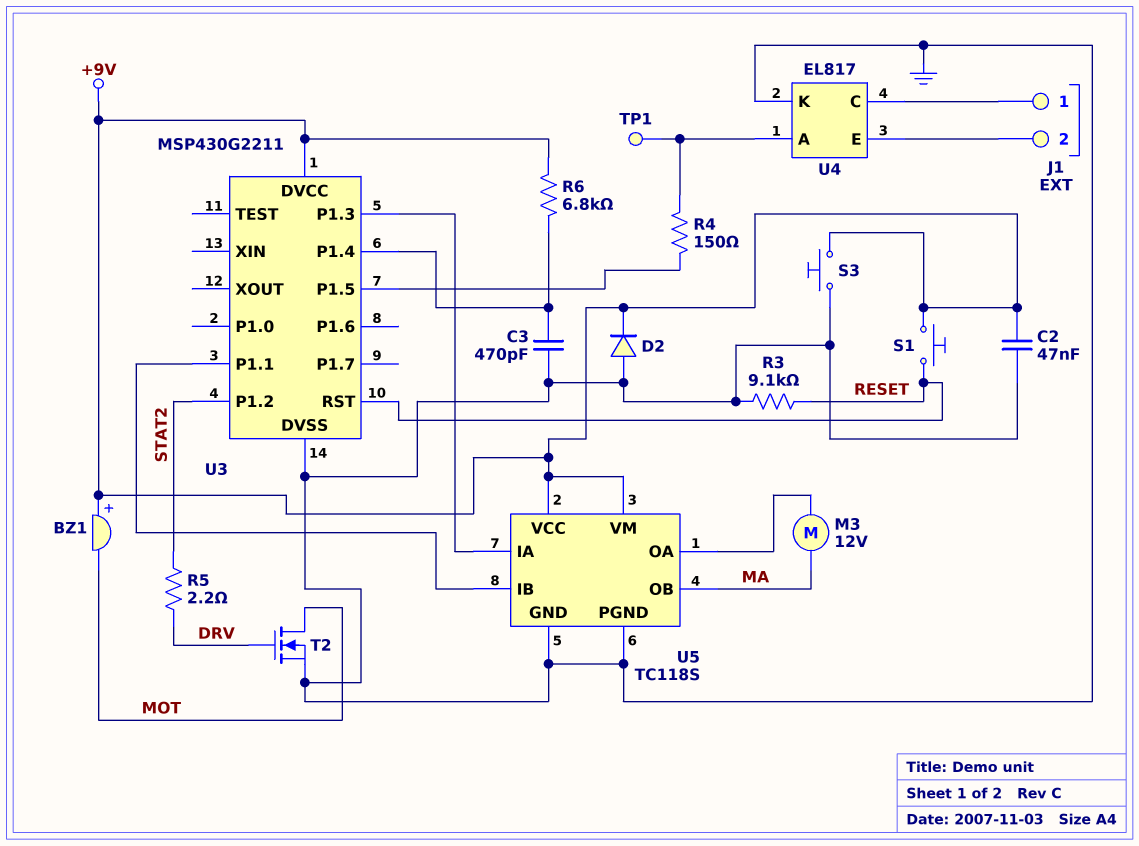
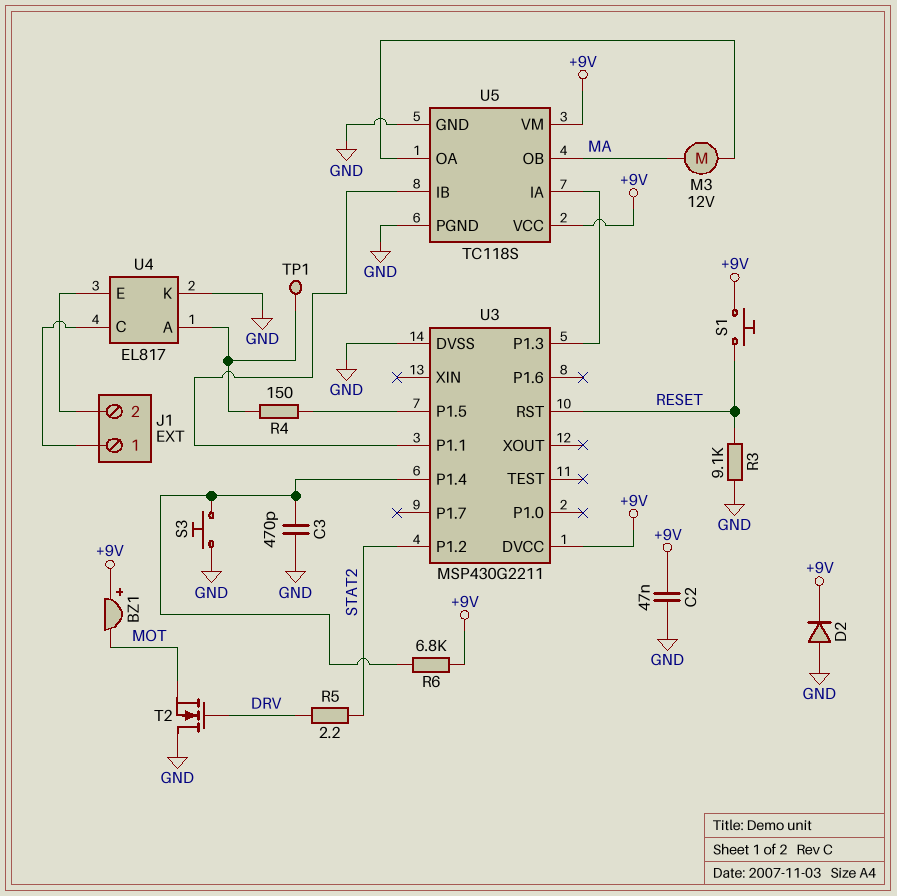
S3: button (+9V, GND) -> button (GND, U3/P1.4)
T2: NMOS (G DRV, D MOT, S GND) -> NMOS (G DRV, D GND, S MOT)

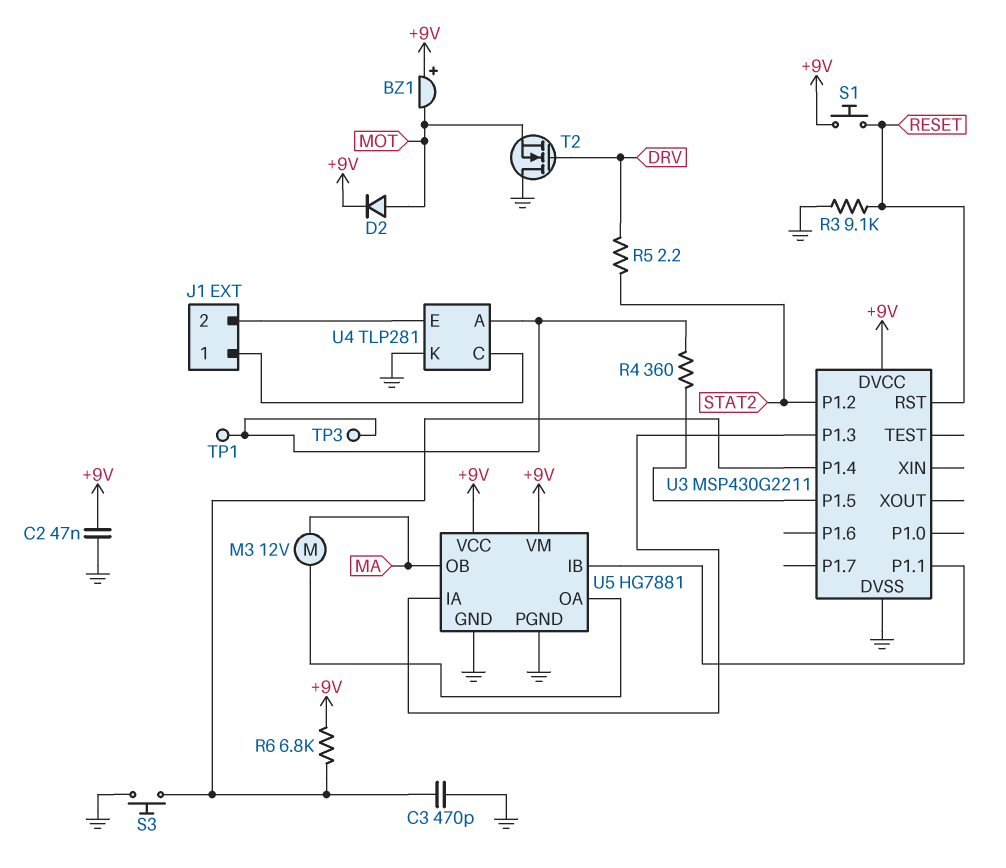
D2: diode (A GND, K +9V) -> diode (A MOT, K +9V)
R4: 150 (U3/P1.5, U4/A) -> 360 (U3/P1.5, U4/A)
TP3: none -> test point (U4/A)
U4: EL817 -> TLP281
U5: TC118S -> HG7881

